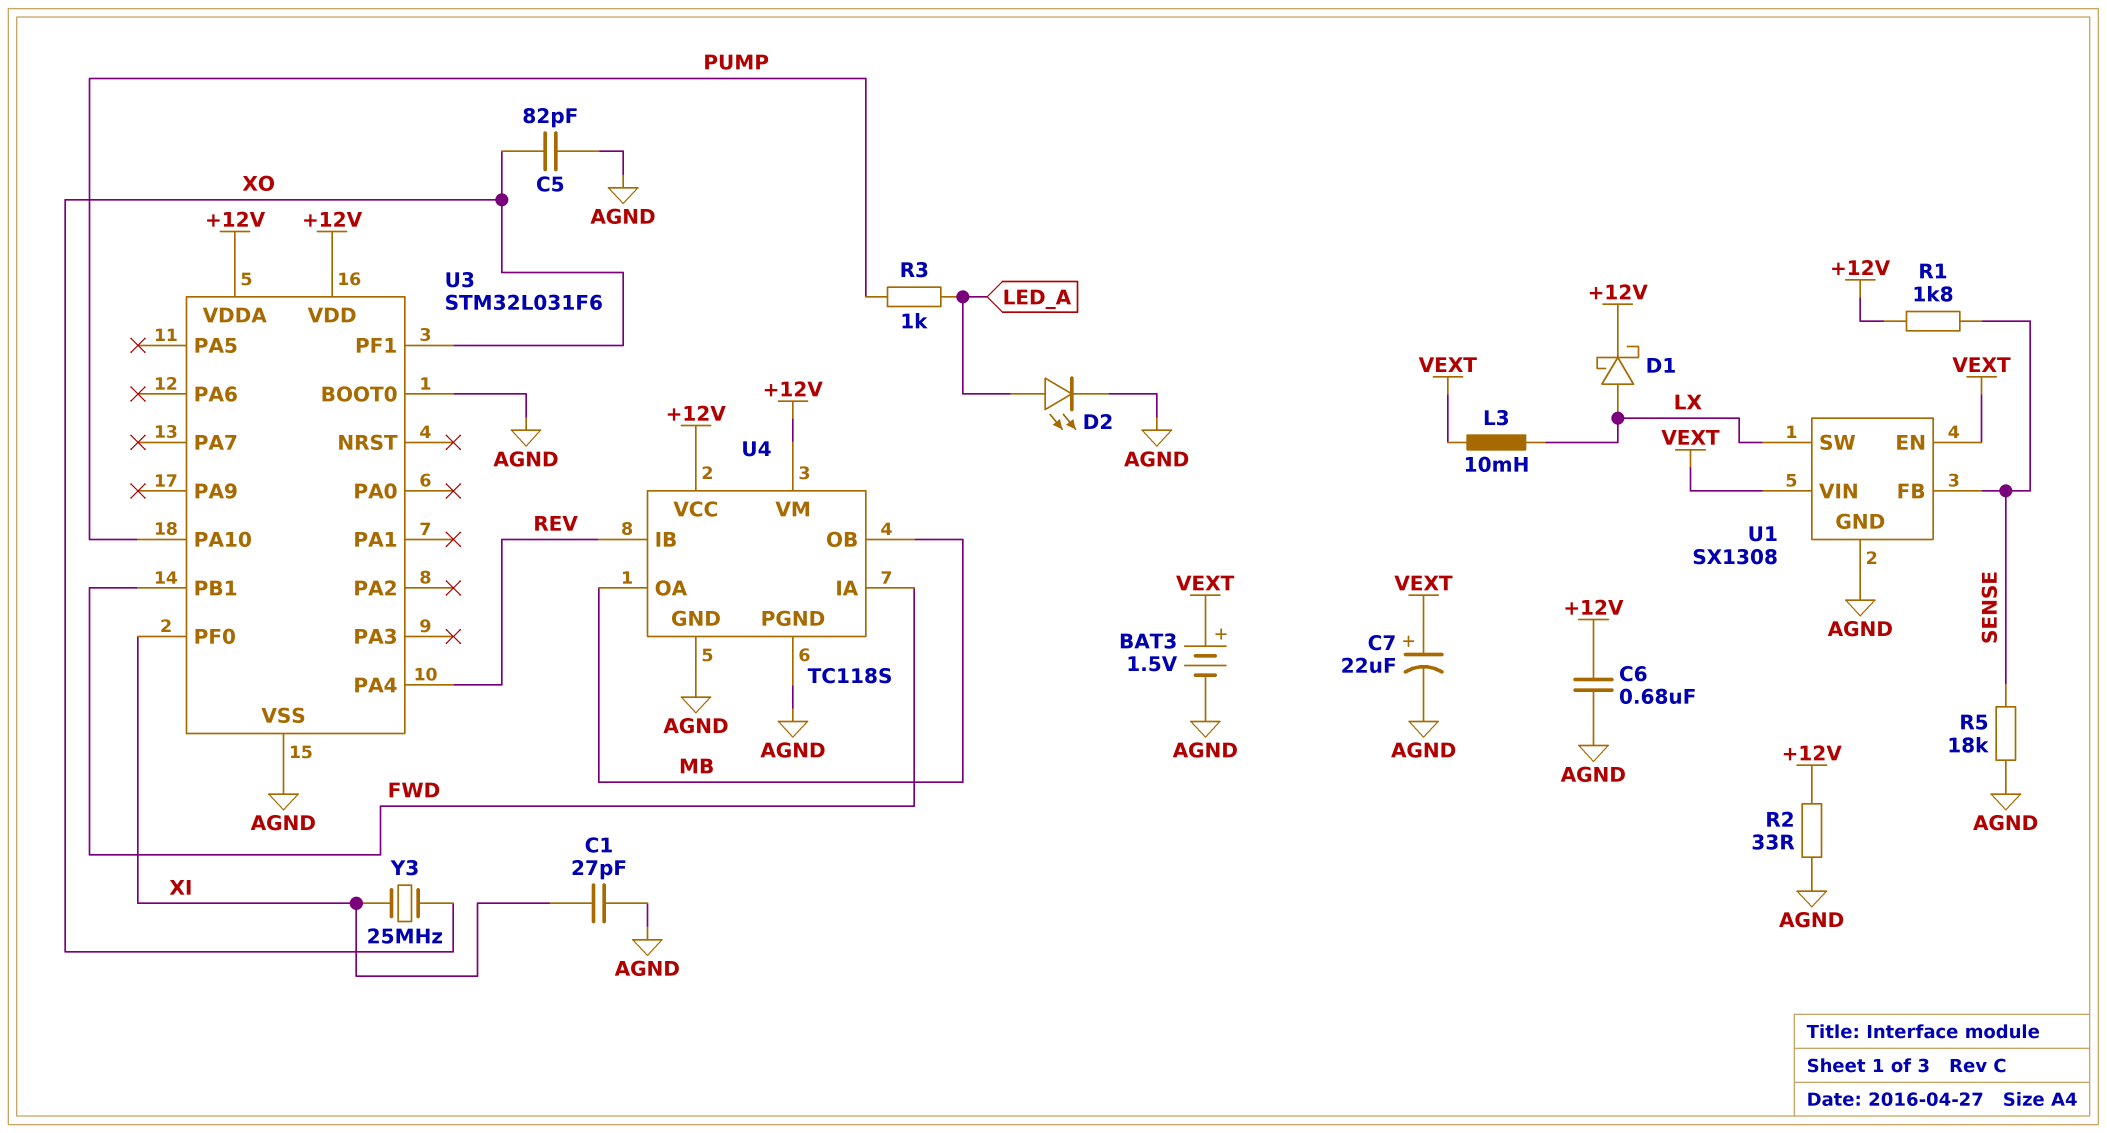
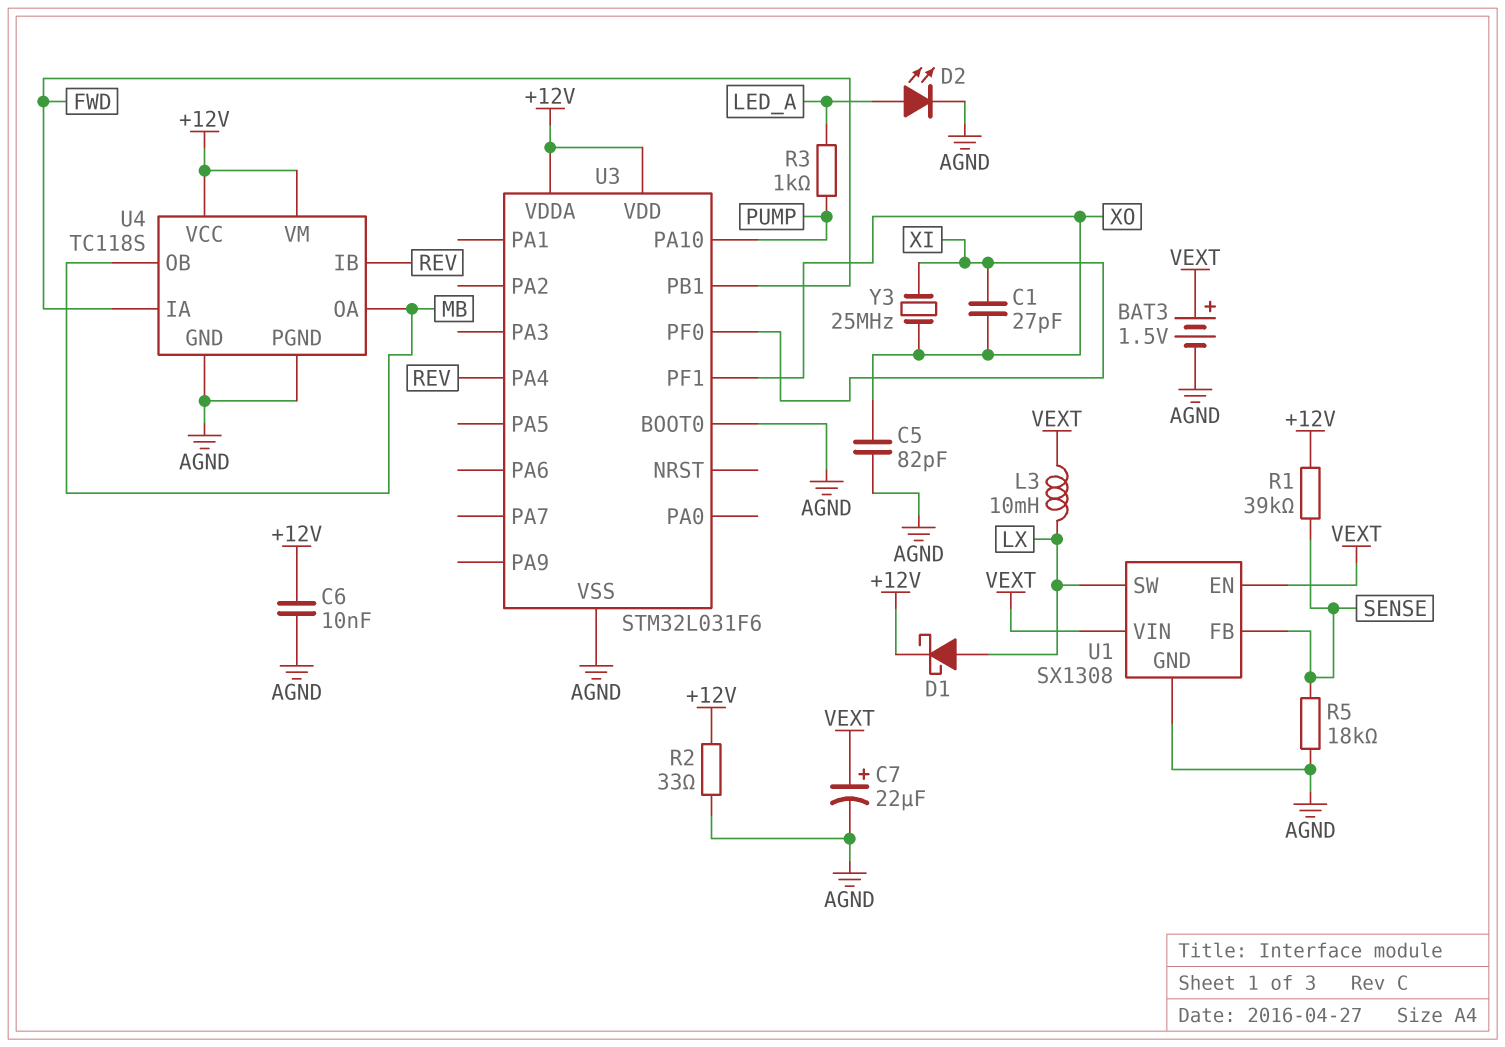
C1: 27pF (AGND, XI) -> 27pF (XI, XO)
C6: 680nF (+12V, AGND) -> 10nF (+12V, AGND)
R1: 1.8k (+12V, SENSE) -> 39k (+12V, SENSE)

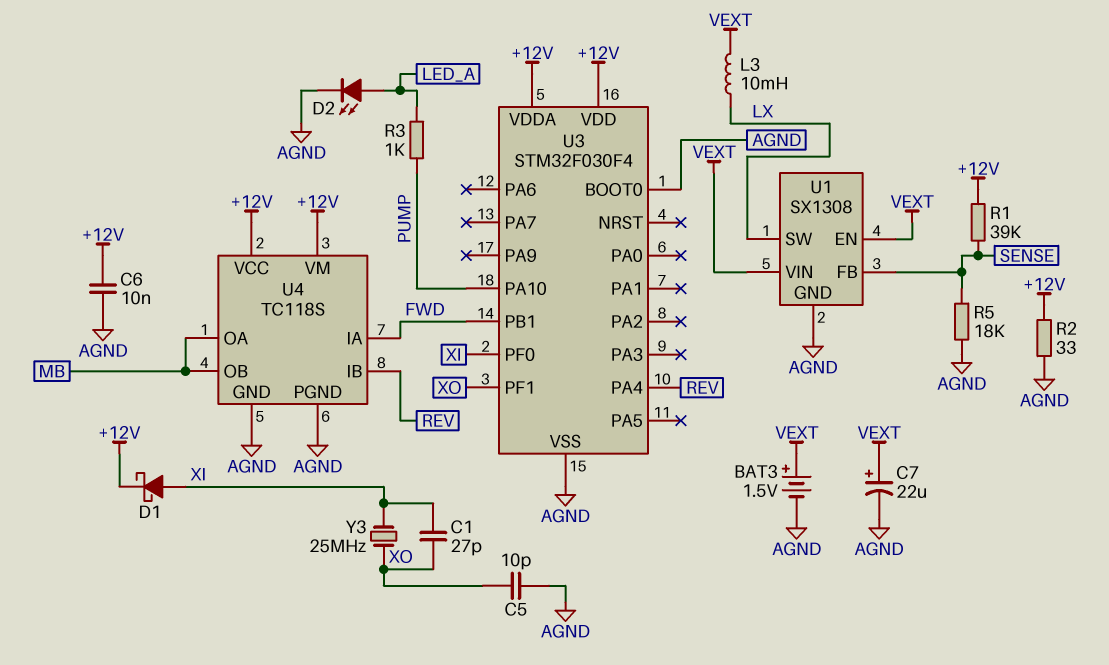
C5: 82pF (AGND, XO) -> 10pF (AGND, XO)
D1: schottky (A LX, K +12V) -> schottky (A XI, K +12V)
U3: STM32L031F6 -> STM32F030F4

